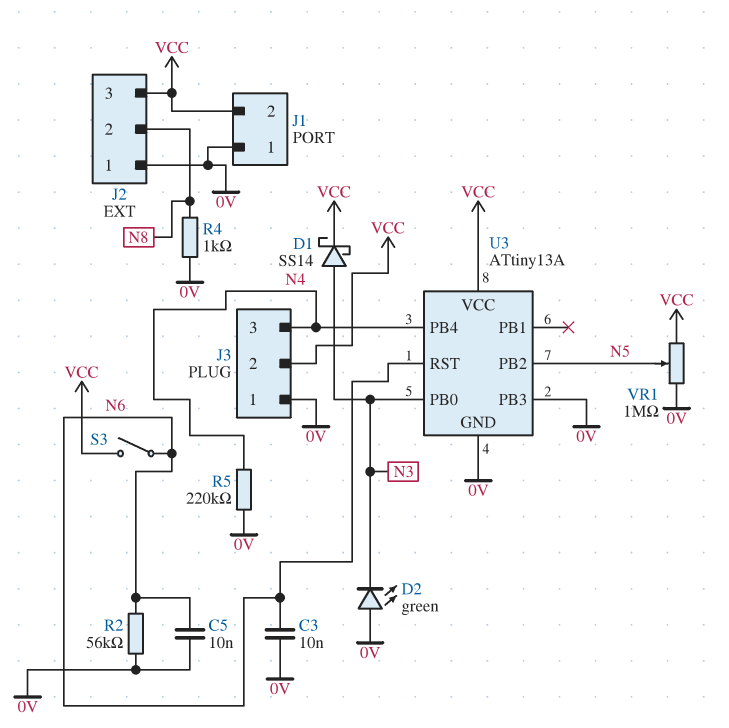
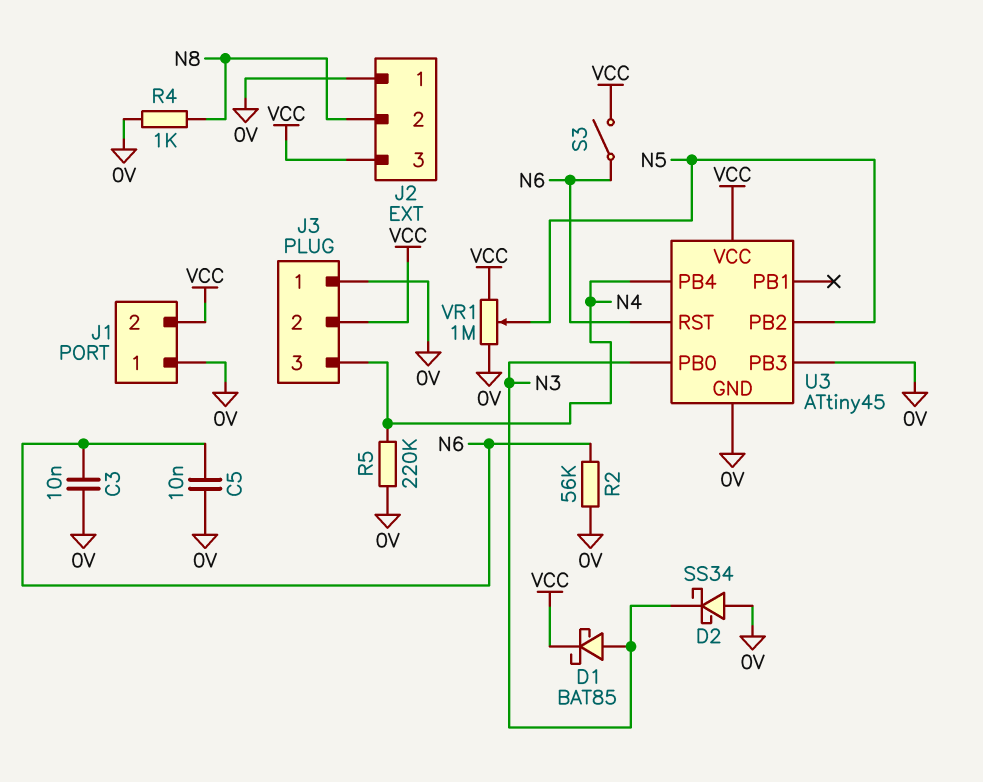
D1: schottky SS14 (A N3, K VCC) -> schottky BAT85 (A N3, K VCC)
D2: LED green (A 0V, K N3) -> schottky SS34 (A 0V, K N3)
U3: ATtiny13A -> ATtiny45

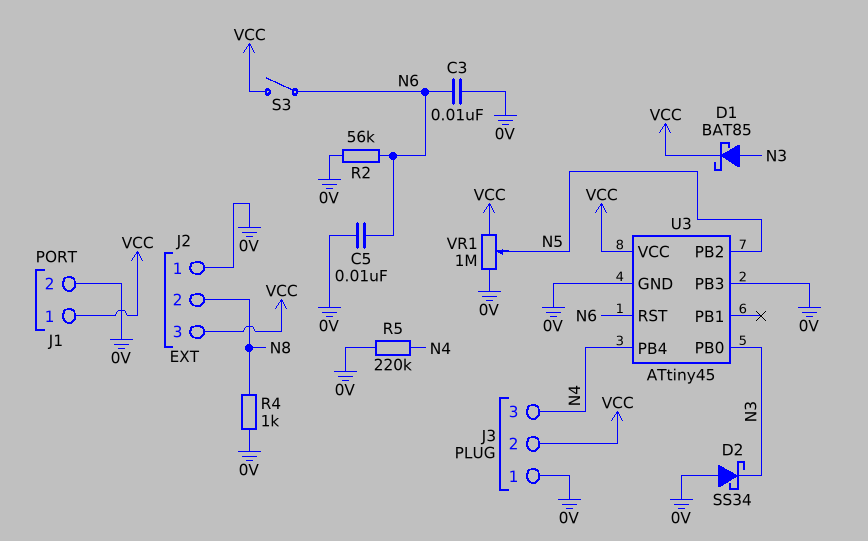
J1 pin 1: 0V -> VCC
J1 pin 2: VCC -> 0V

